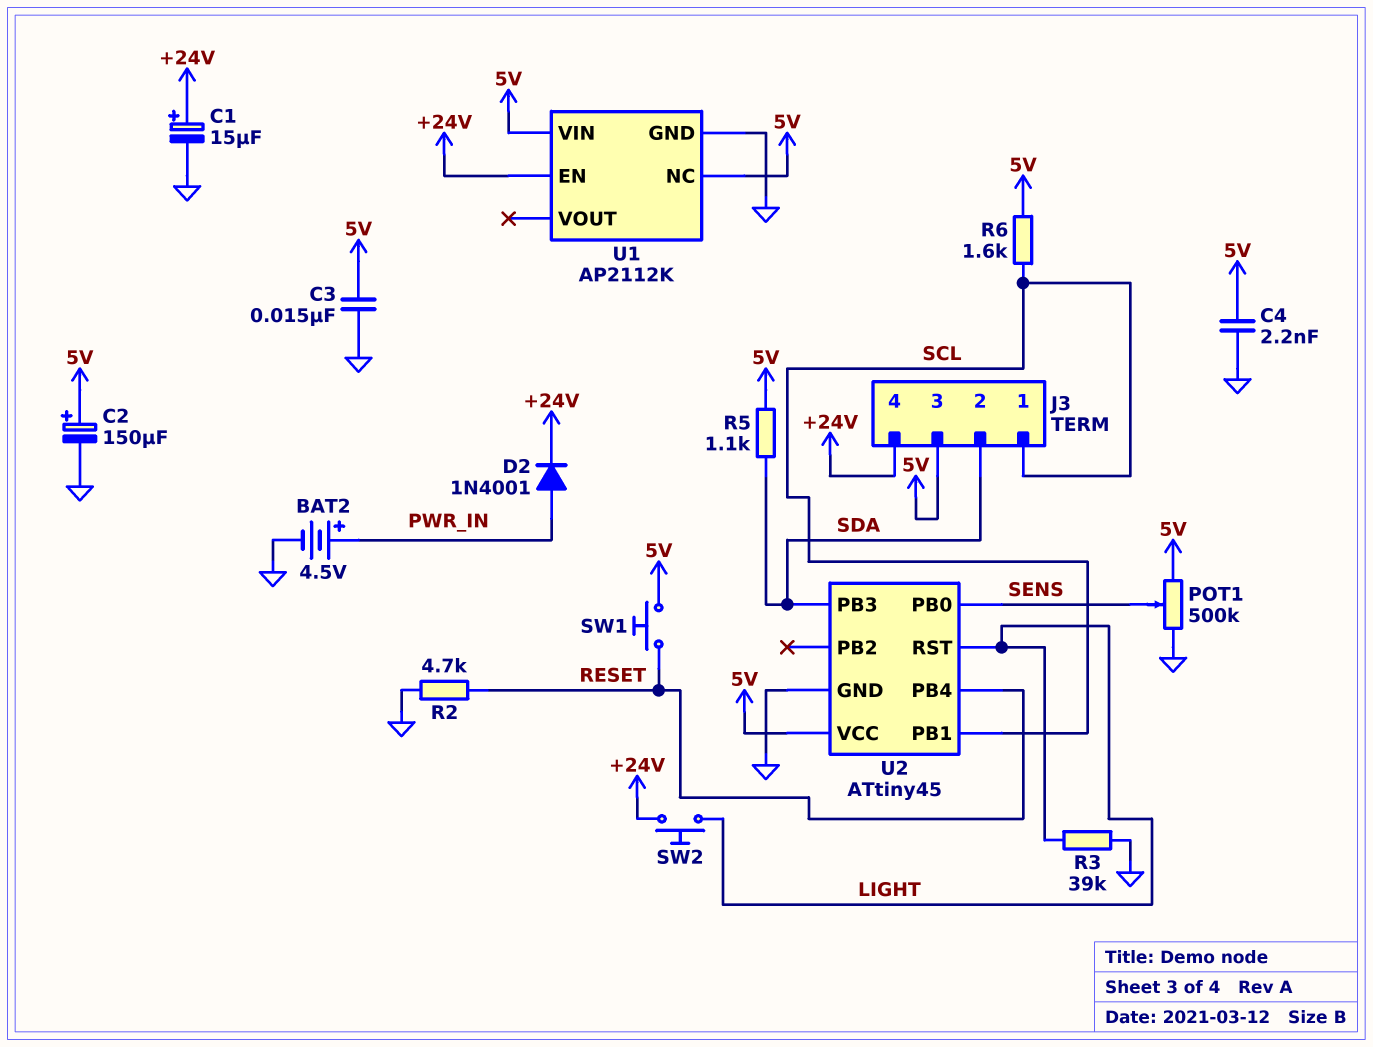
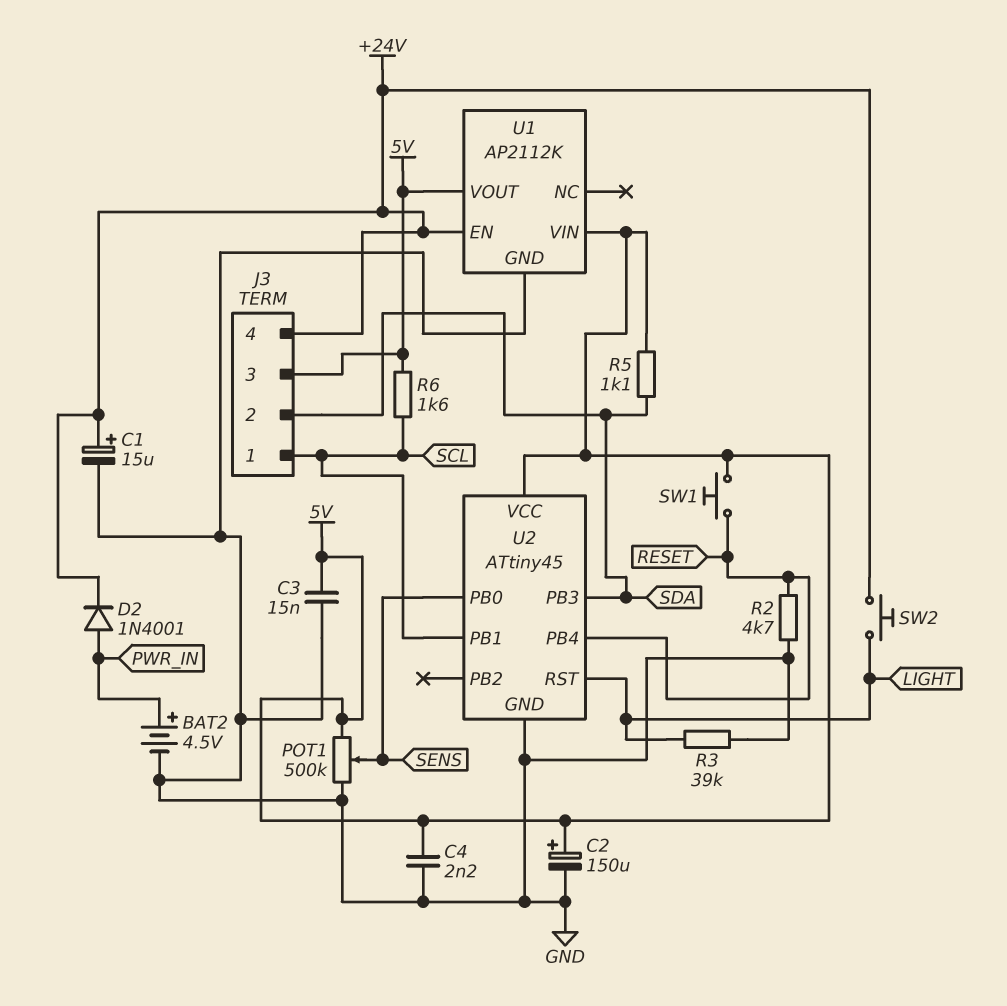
U1 pin NC: 5V -> none
U1 pin VOUT: none -> 5V

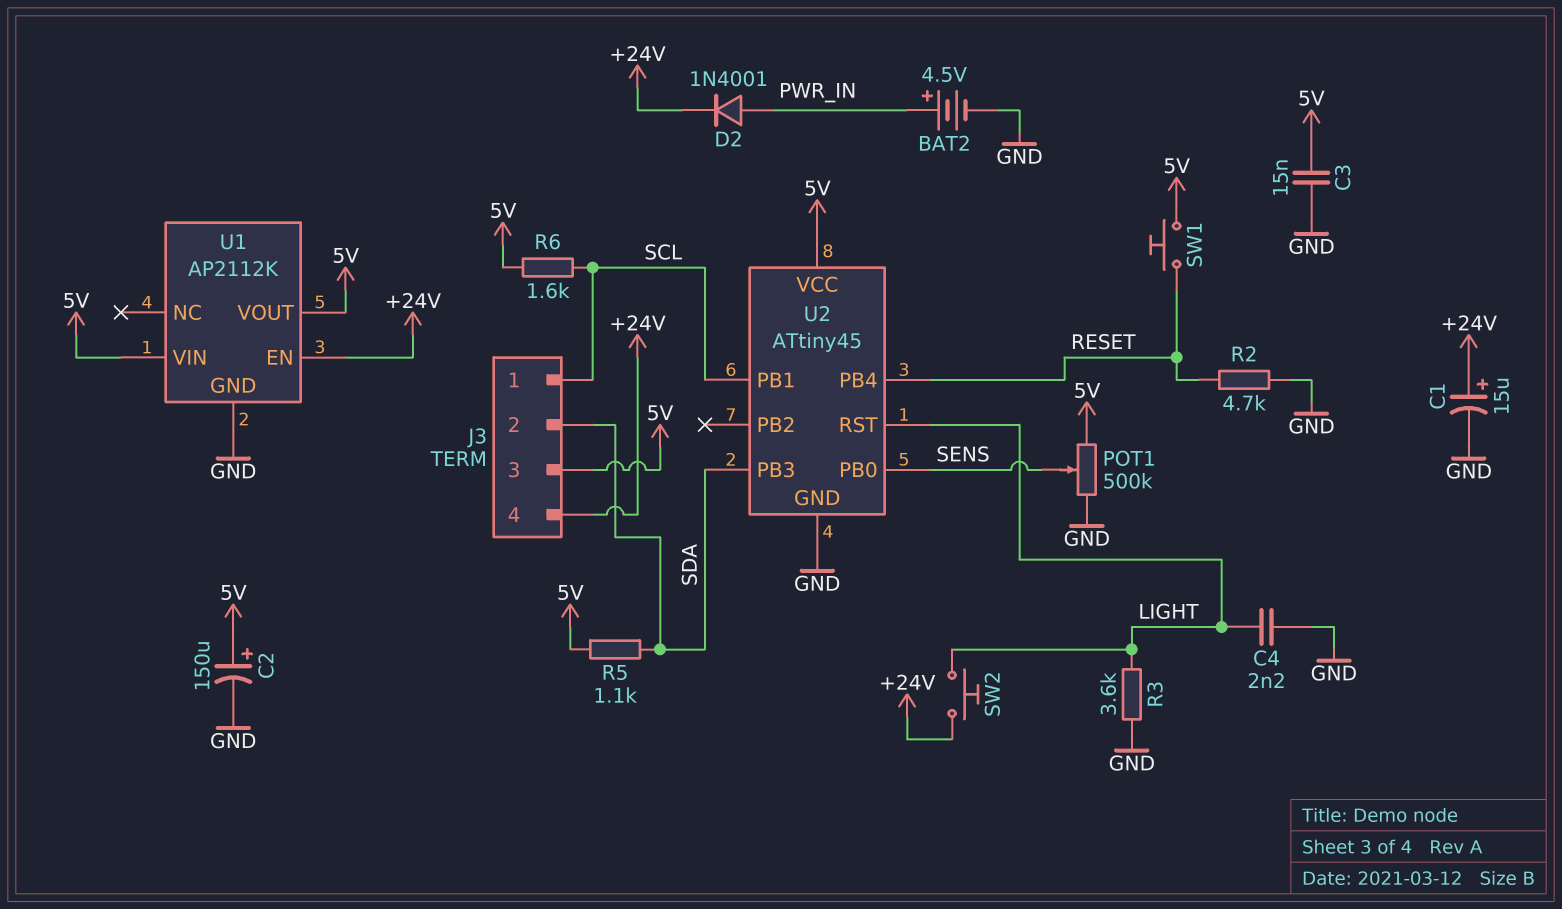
C4: 2.2nF (5V, GND) -> 2.2nF (GND, LIGHT)
R3: 39k (GND, LIGHT) -> 3.6k (GND, LIGHT)

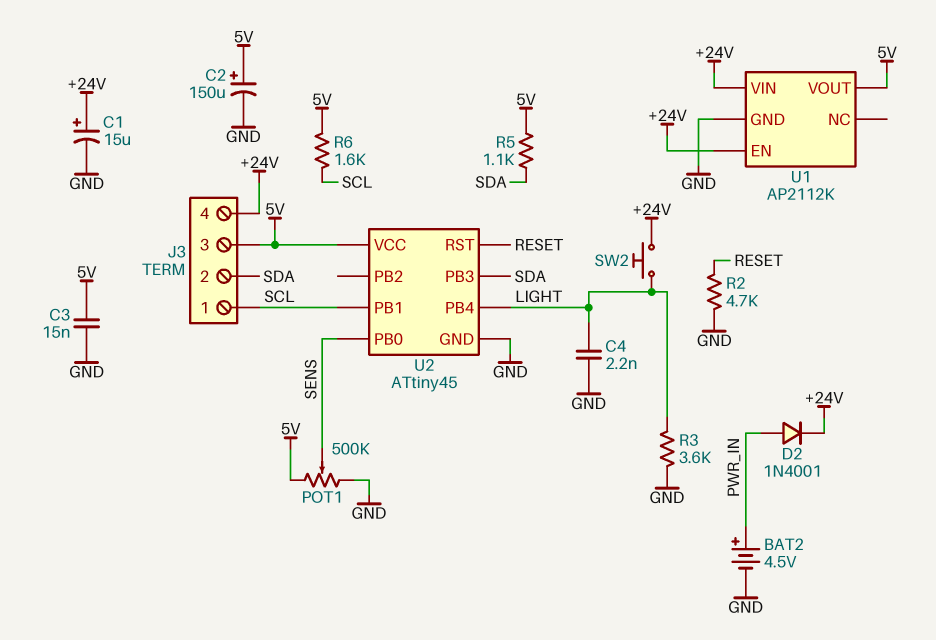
SW1: button (5V, RESET) -> none
U1 pin VIN: 5V -> +24V
U2 pin PB4: RESET -> LIGHT
U2 pin RST: LIGHT -> RESET

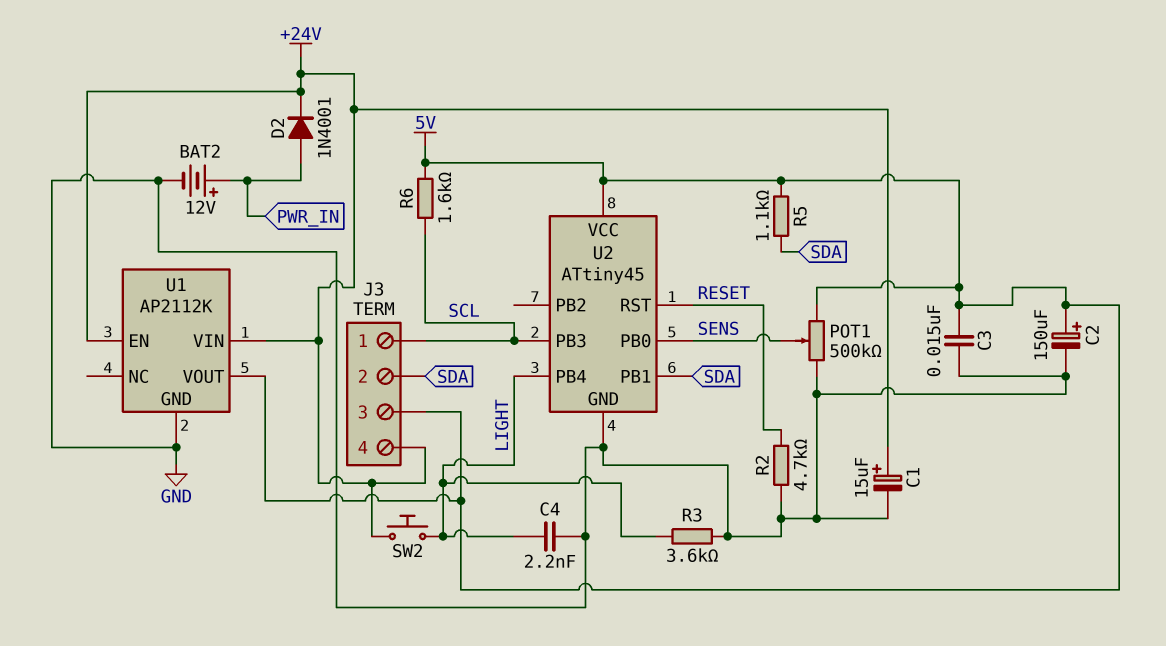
BAT2: 4.5V (plus PWR_IN, minus GND) -> 12V (plus PWR_IN, minus GND)
U2 pin PB1: SCL -> SDA
U2 pin PB3: SDA -> SCL

